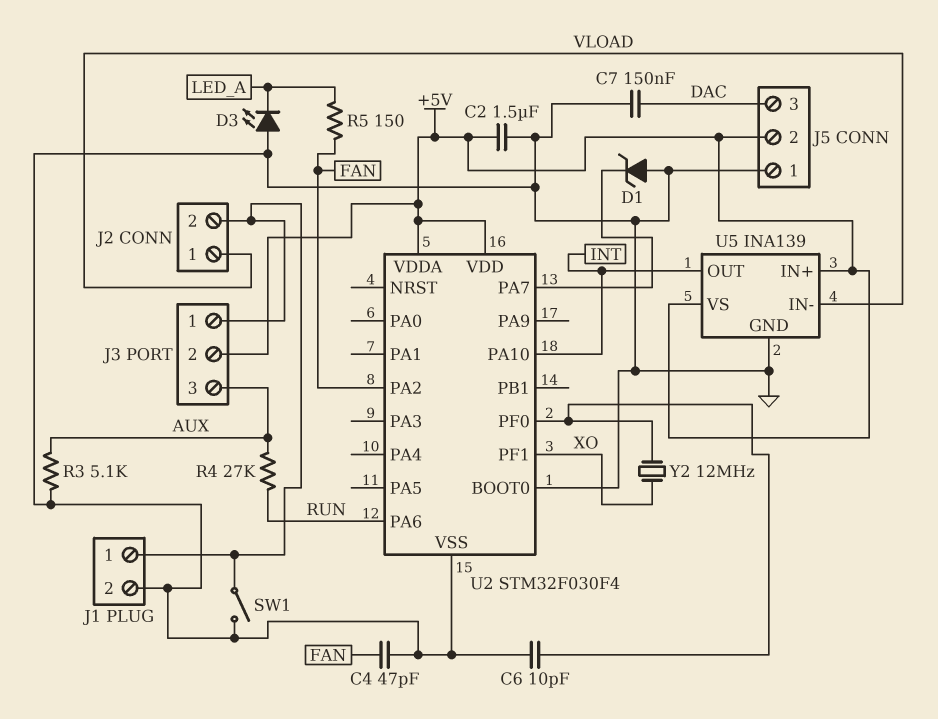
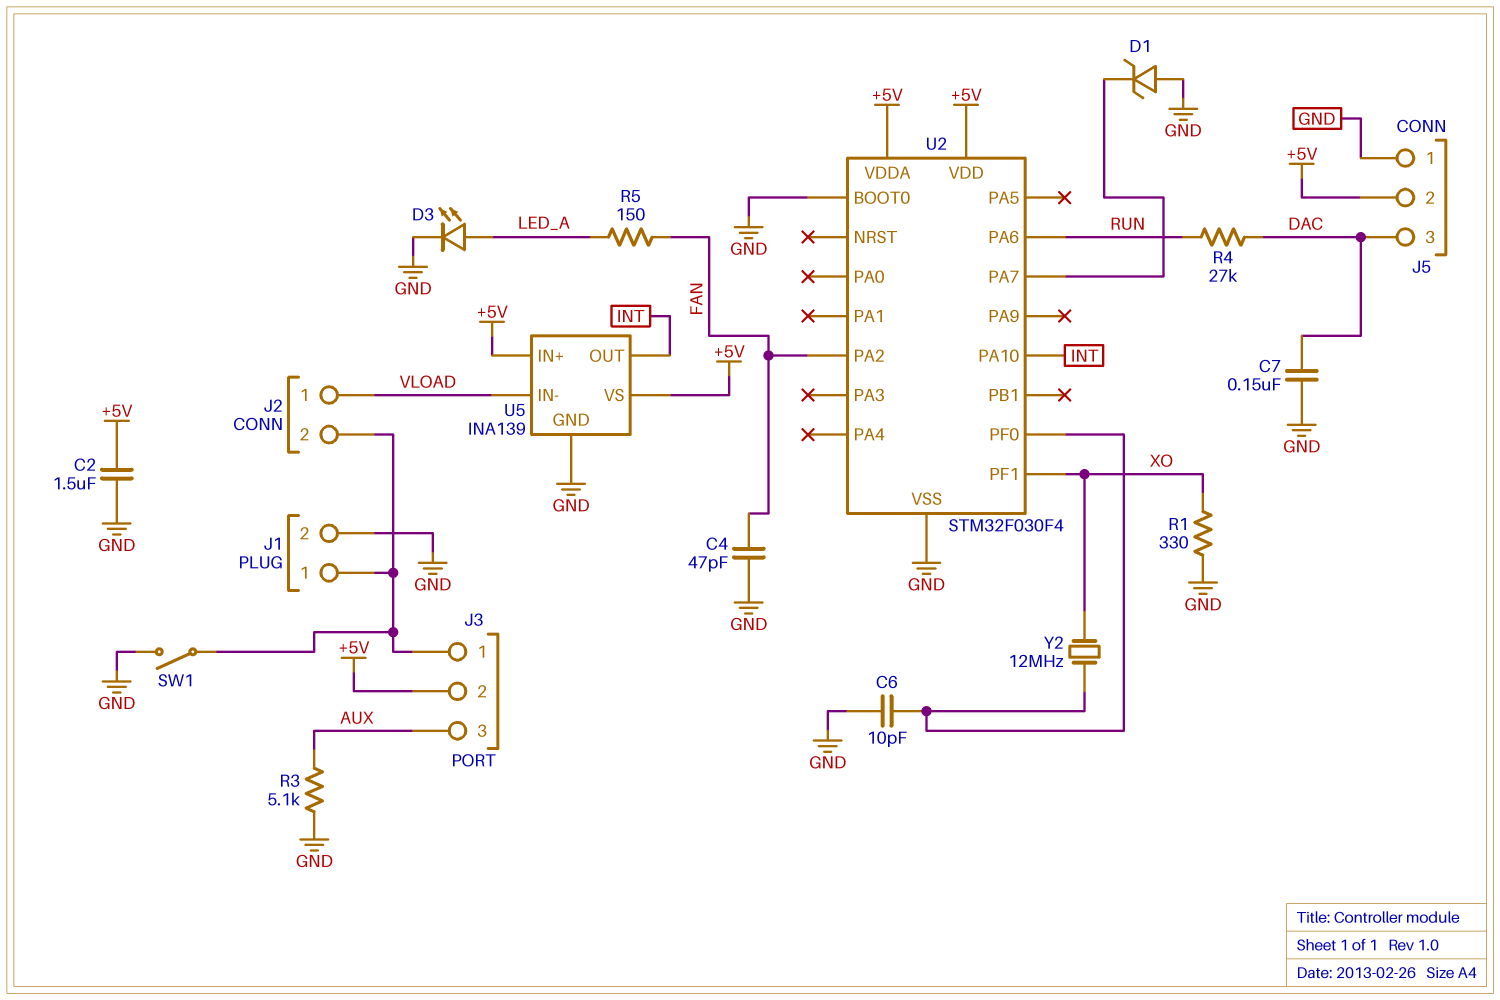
D3: LED (A GND, K LED_A) -> LED (A LED_A, K GND)
R1: none -> 330 (GND, XO)
R4: 27k (AUX, RUN) -> 27k (DAC, RUN)

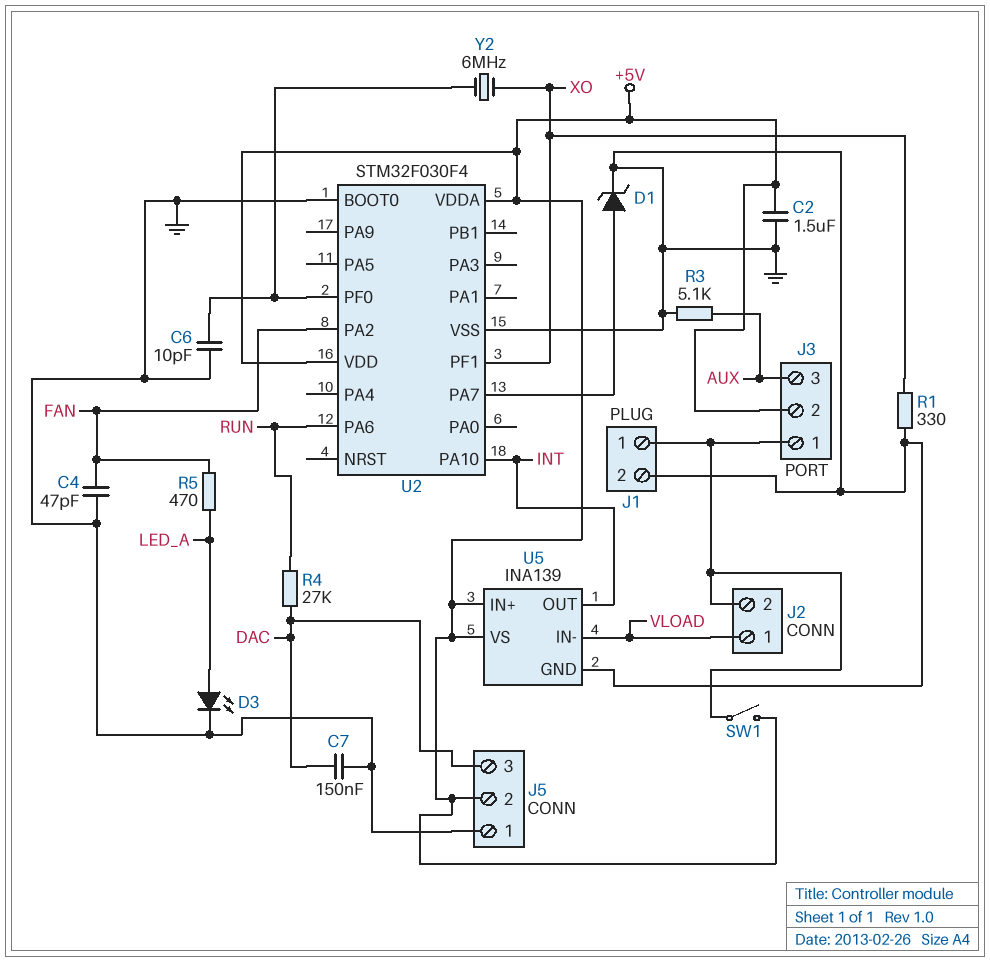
D1: zener (A GND, K U2/PA7) -> zener (A U2/PA7, K GND)
R5: 150 (FAN, LED_A) -> 470 (FAN, LED_A)
SW1: switch (GND, J1/1) -> switch (+5V, J1/1)
Y2: 12MHz (U2/PF0, XO) -> 6MHz (U2/PF0, XO)

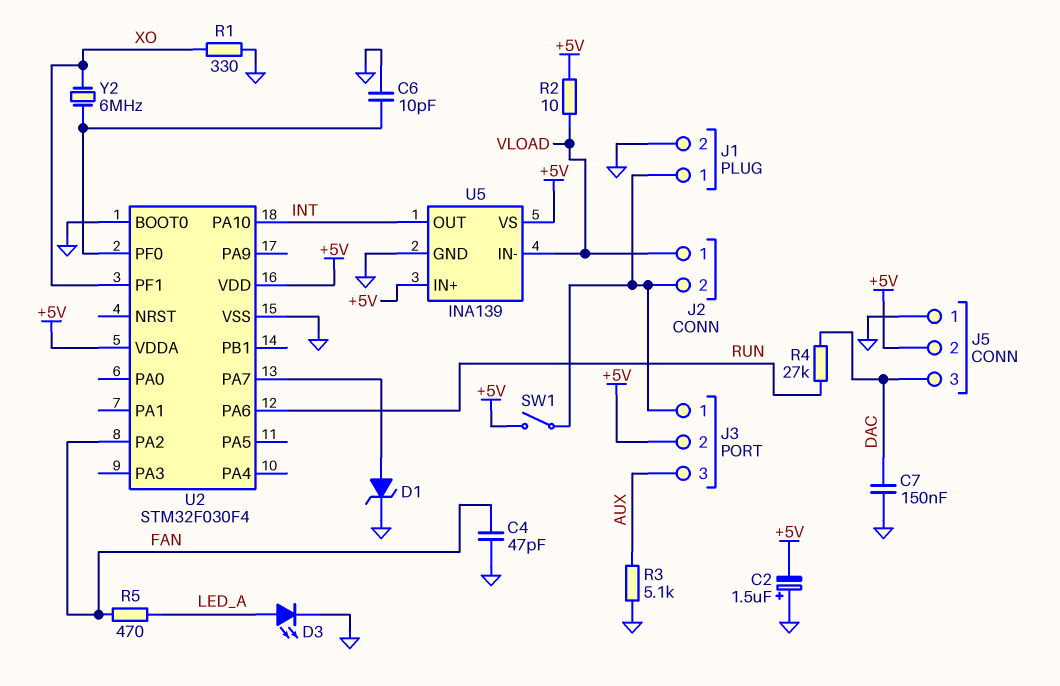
C2: 1.5uF (+5V, GND) -> 1.5uF (plus GND, minus +5V)
R2: none -> 10 (+5V, VLOAD)

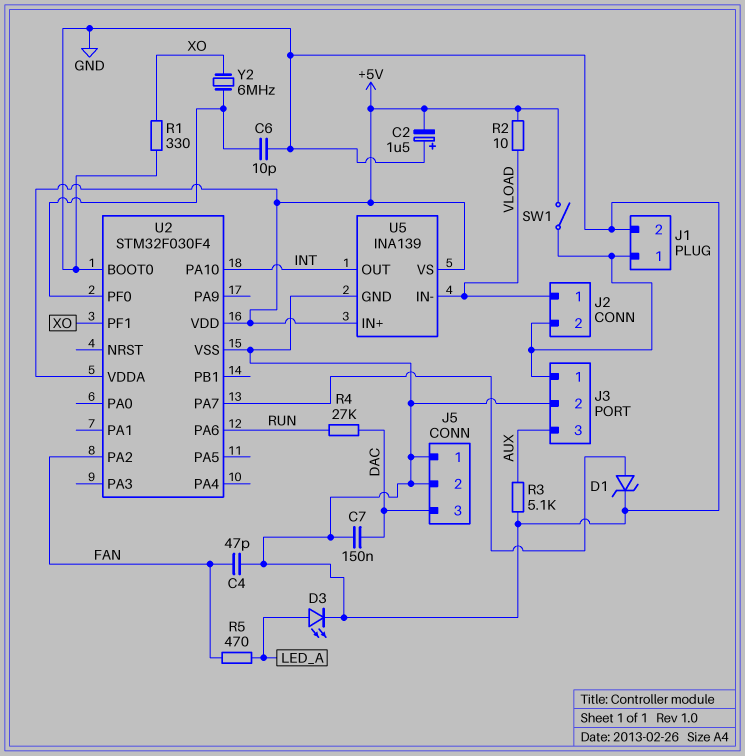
J3 pin 2: +5V -> GND
J5 pin 2: +5V -> GND

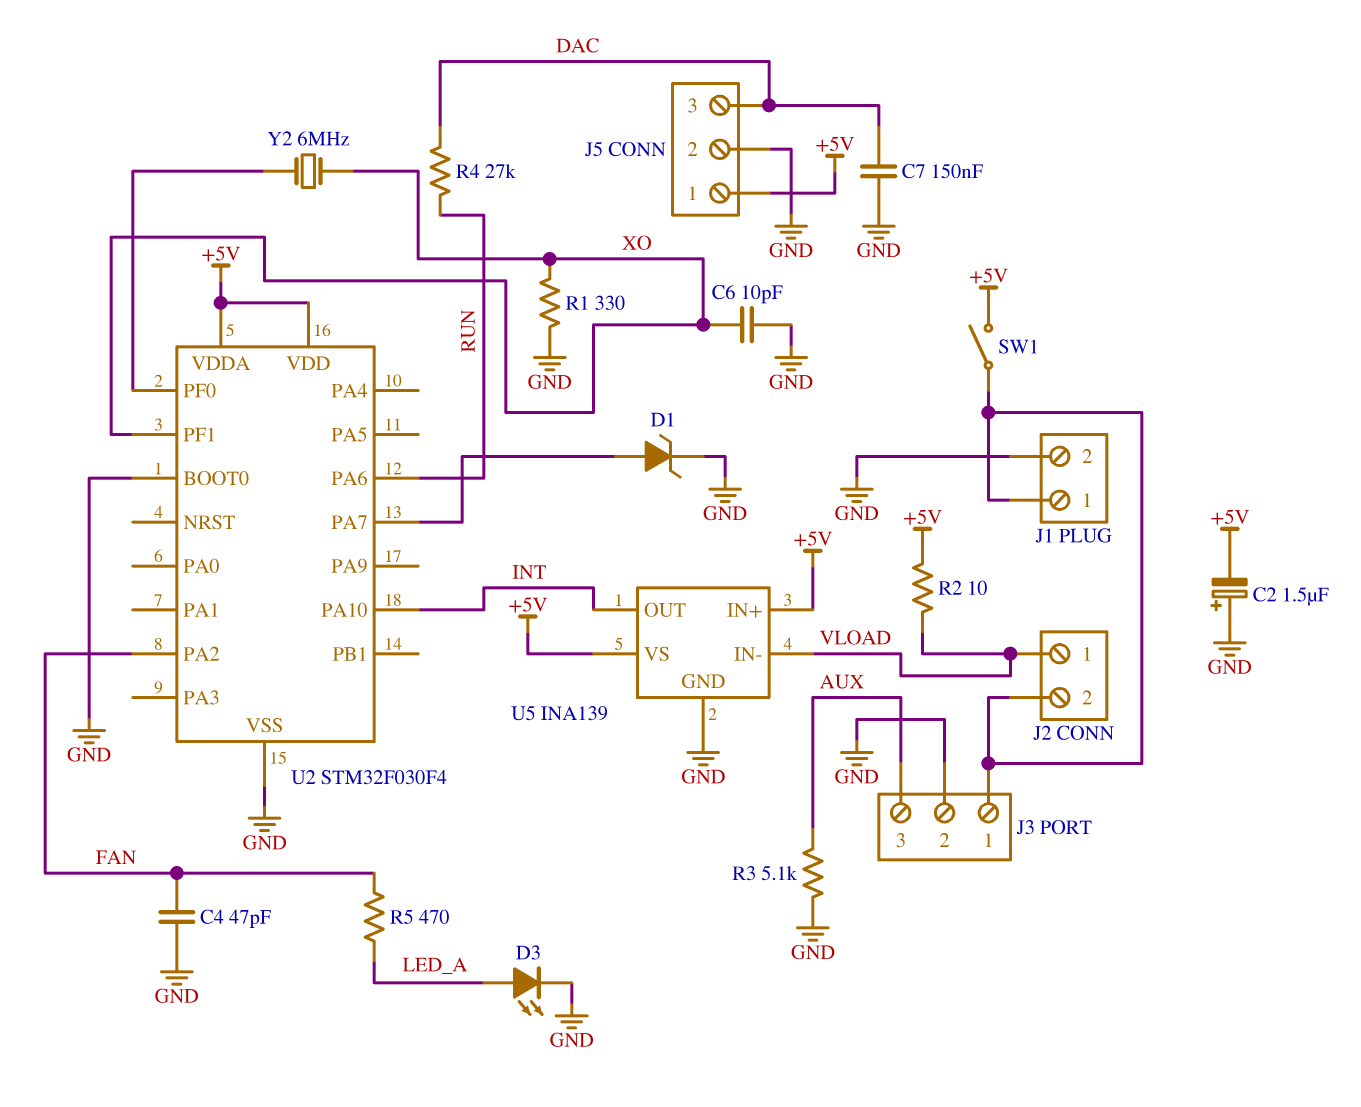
C6: 10pF (GND, U2/PF0) -> 10pF (GND, XO)
J5 pin 1: GND -> +5V

